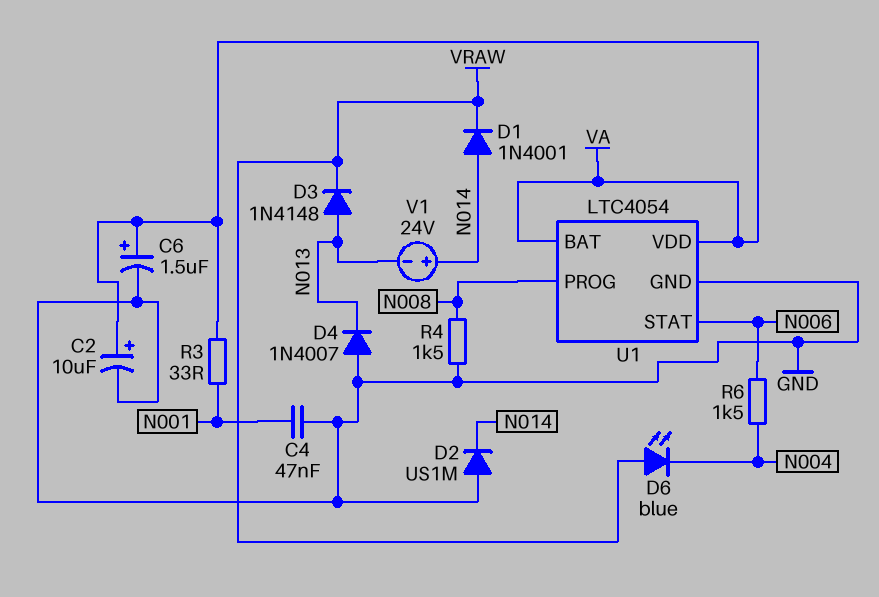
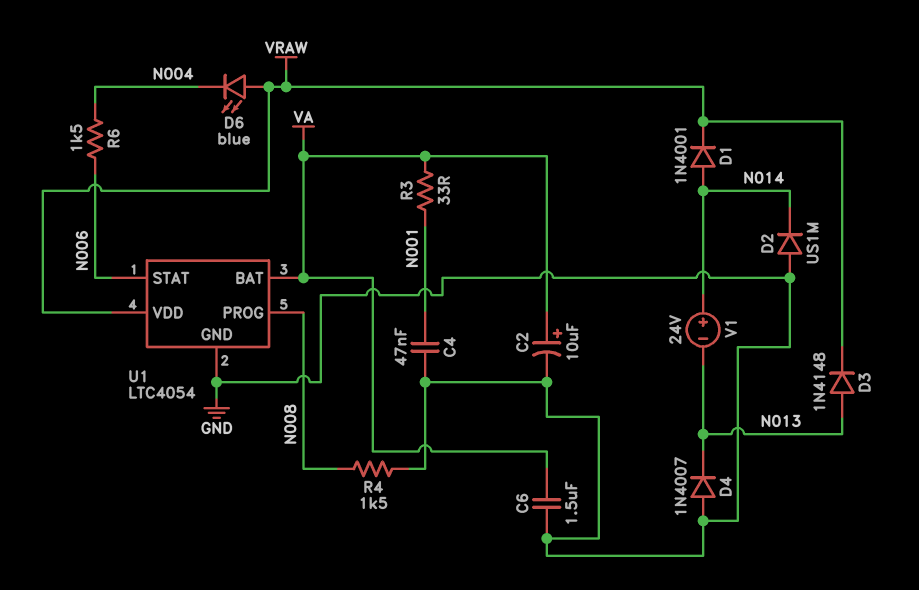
C6: 1.5uF (plus VA, minus GND) -> 1.5uF (GND, VA)
U1 pin VDD: VA -> VRAW

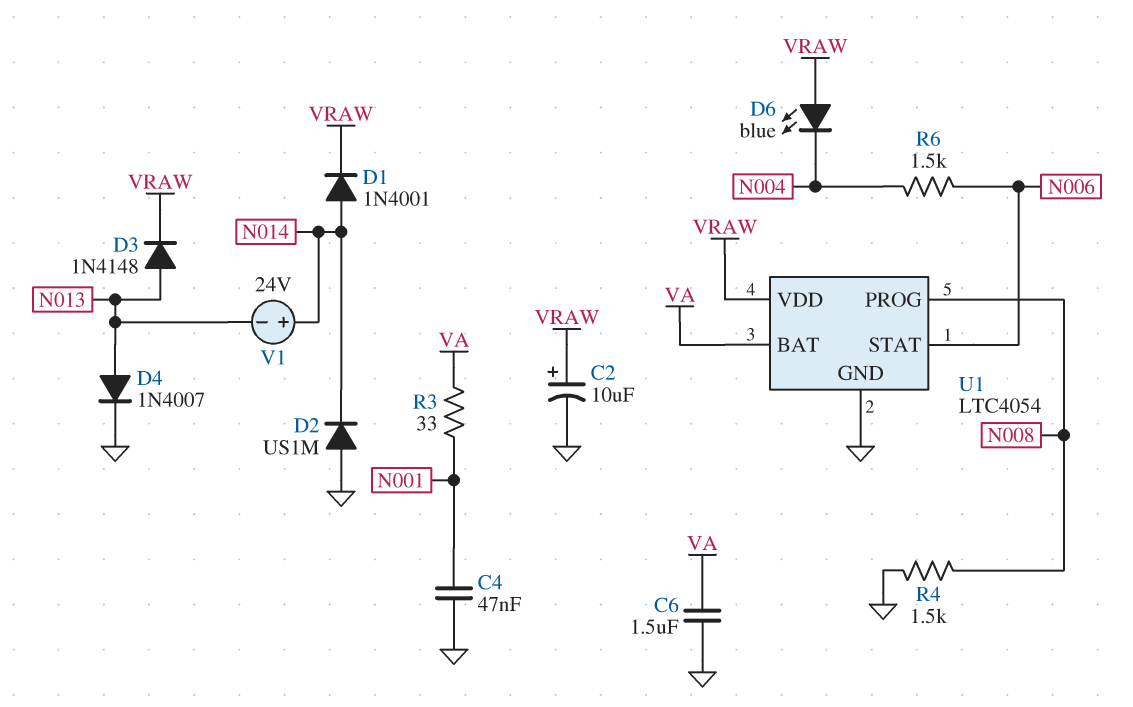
C2: 10uF (plus VA, minus GND) -> 10uF (plus VRAW, minus GND)
D4: diode 1N4007 (A GND, K N013) -> diode 1N4007 (A N013, K GND)

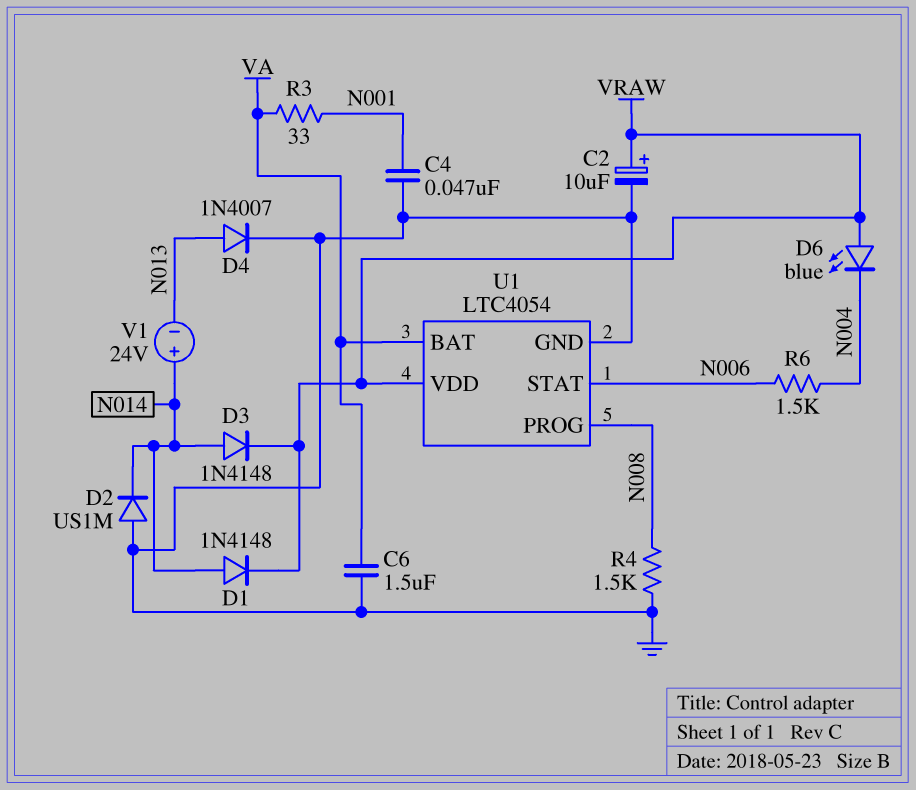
D1: diode 1N4001 (A N014, K VRAW) -> diode 1N4148 (A N014, K VRAW)
D3: diode 1N4148 (A N013, K VRAW) -> diode 1N4148 (A N014, K VRAW)

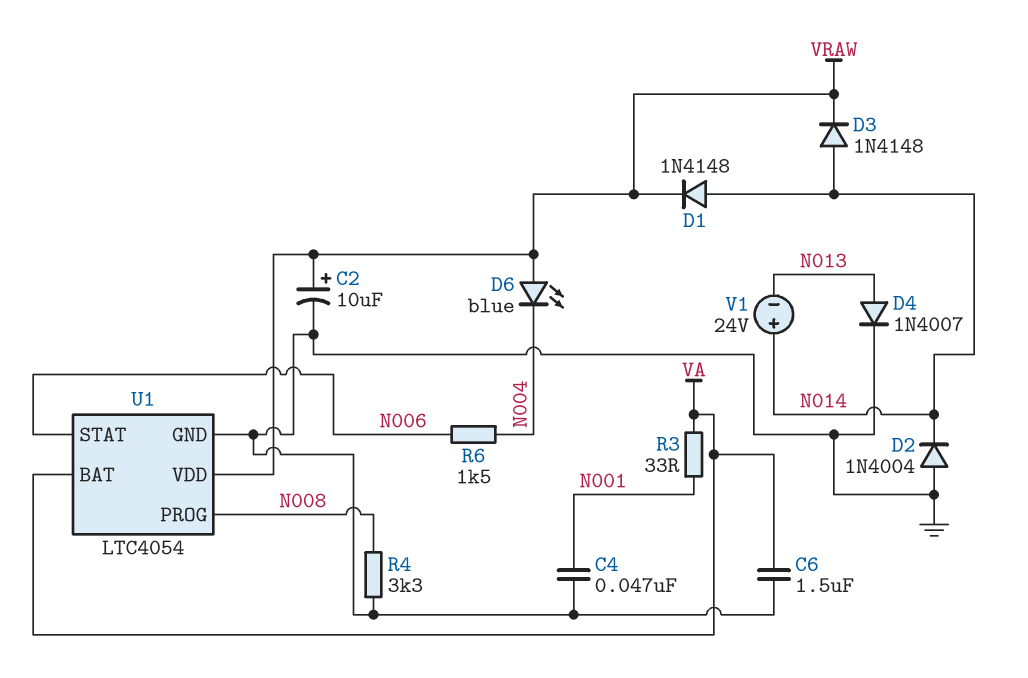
D2: diode US1M (A GND, K N014) -> diode 1N4004 (A GND, K N014)
R4: 1.5k (GND, N008) -> 3.3k (GND, N008)

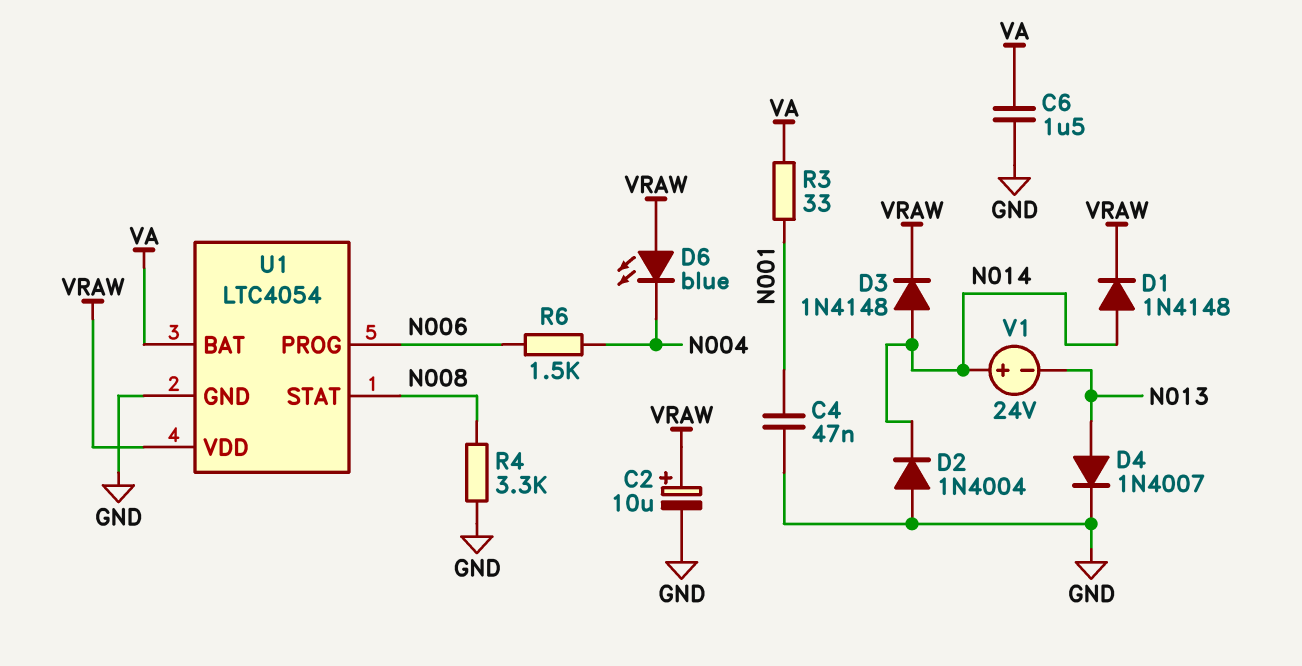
U1 pin PROG: N008 -> N006
U1 pin STAT: N006 -> N008

